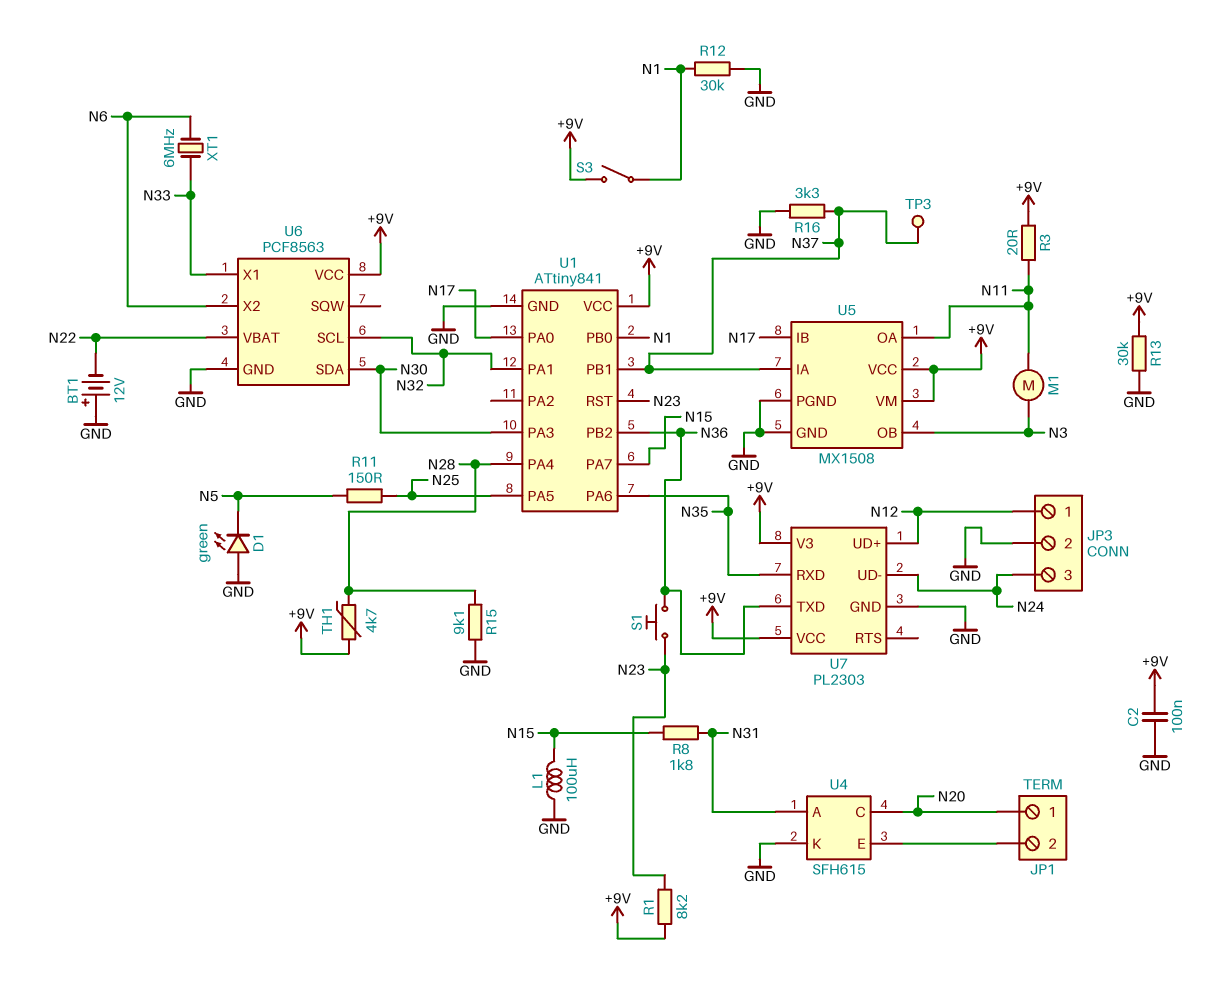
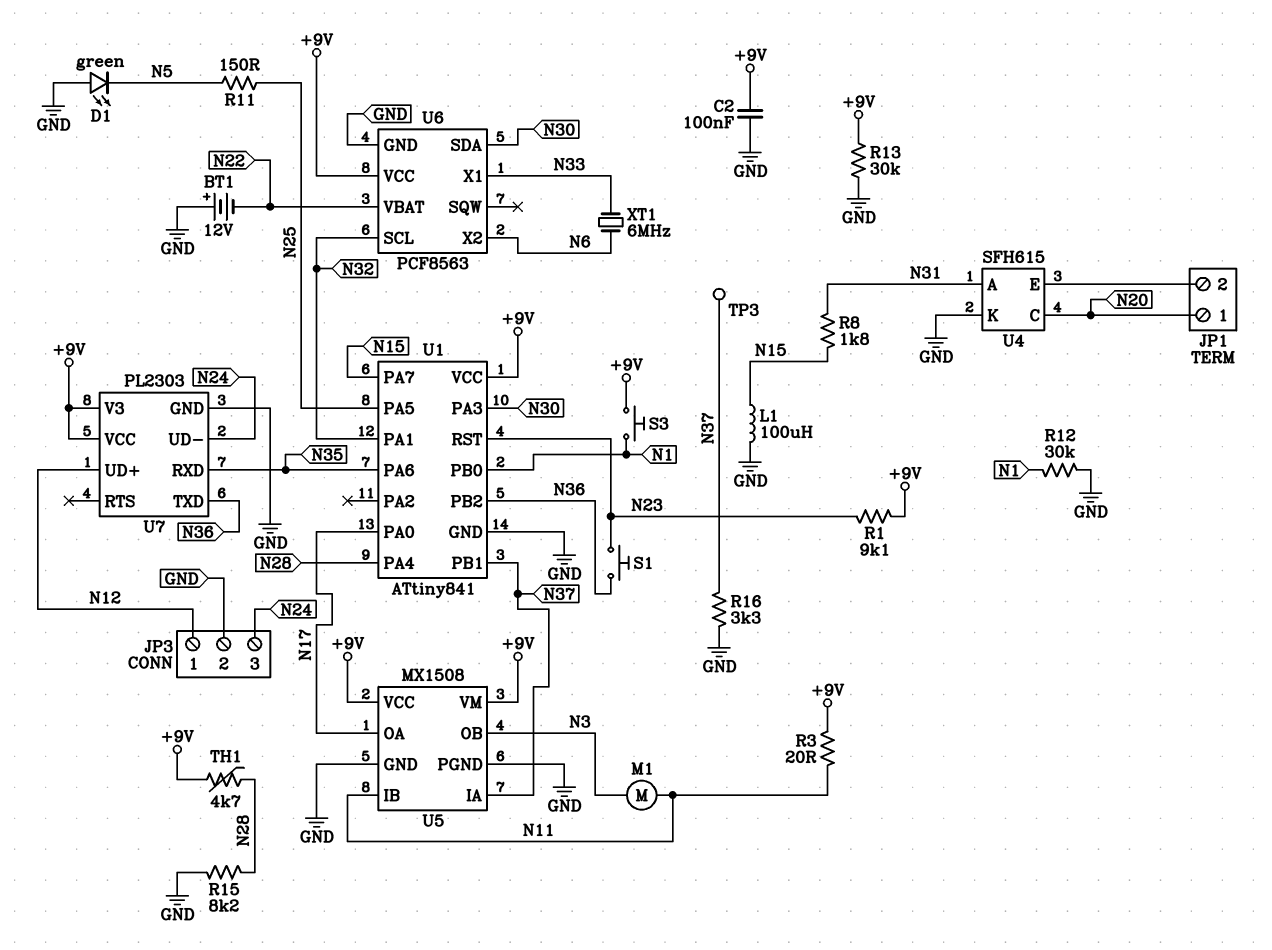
R1: 8.2k (+9V, N23) -> 9.1k (+9V, N23)
R15: 9.1k (GND, N28) -> 8.2k (GND, N28)
S3: switch (+9V, N1) -> button (+9V, N1)
U5 pin IB: N17 -> N11
U5 pin OA: N11 -> N17

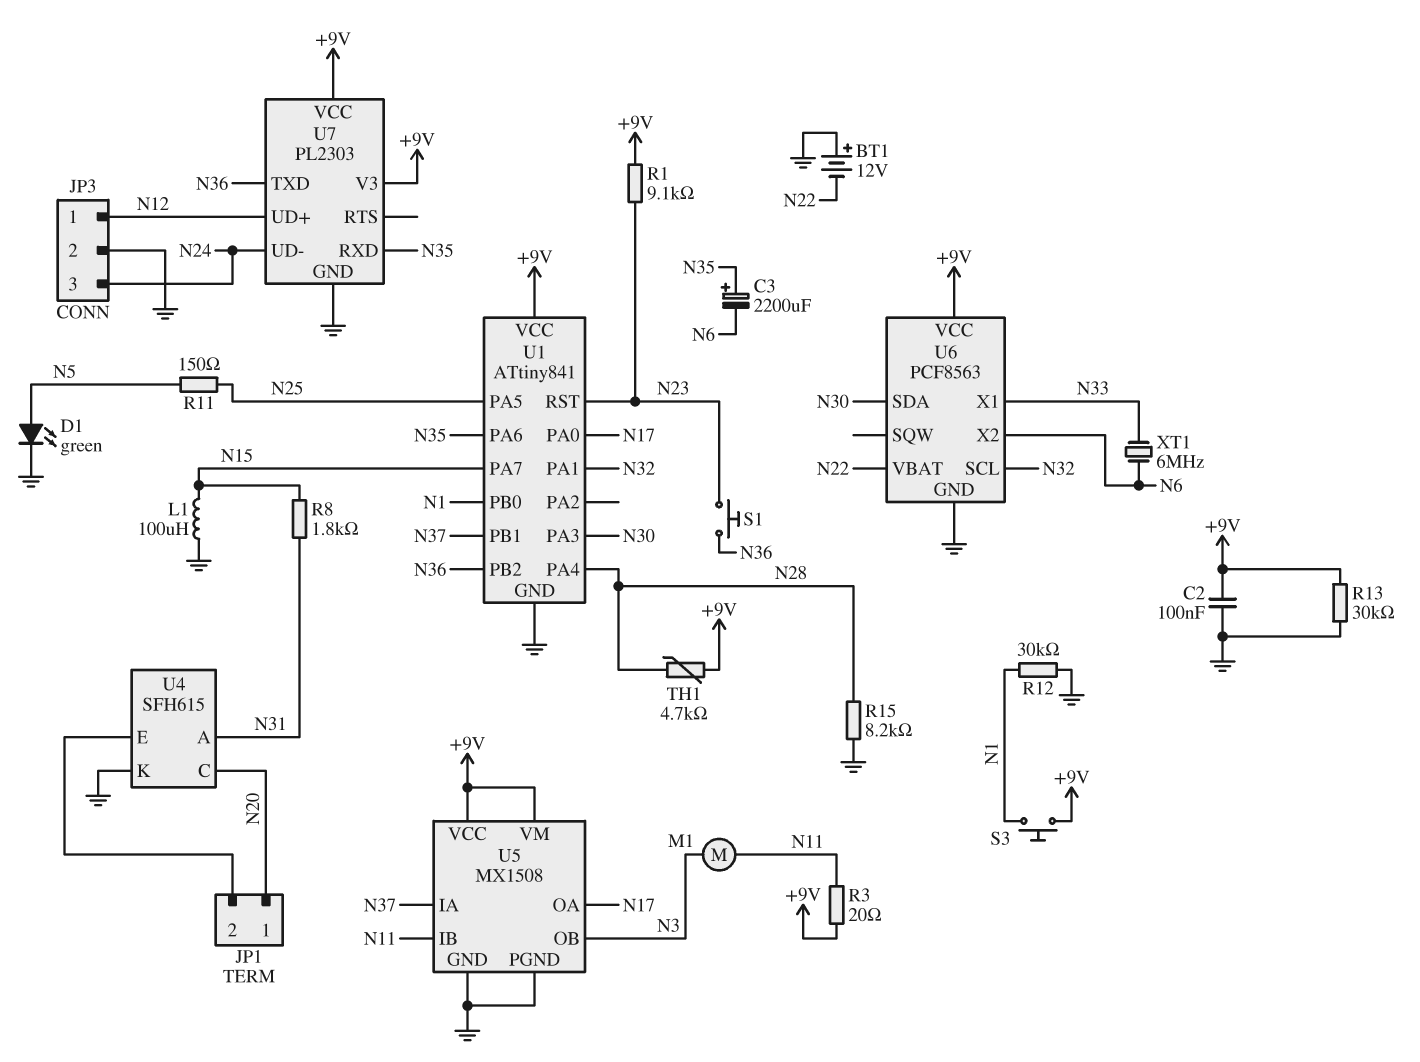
C3: none -> 2200uF (plus N35, minus N6)
D1: LED green (A GND, K N5) -> LED green (A N5, K GND)
R16: 3.3k (GND, N37) -> none
TP3: test point (N37) -> none

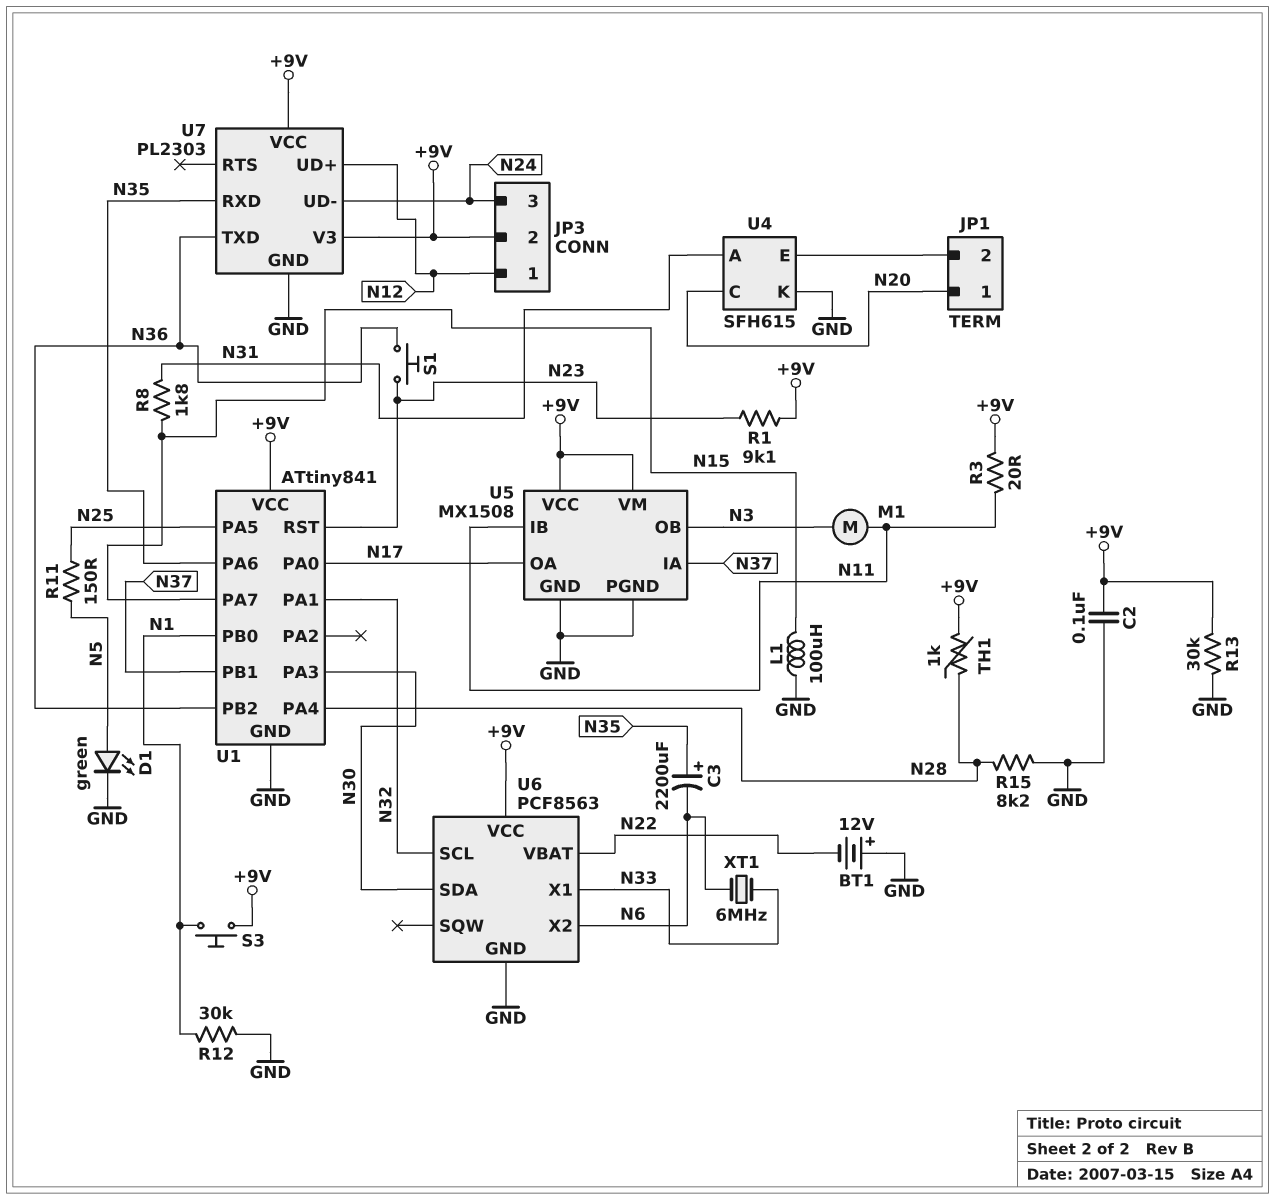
JP3 pin 2: GND -> +9V
TH1: 4.7k (+9V, N28) -> 1k (+9V, N28)

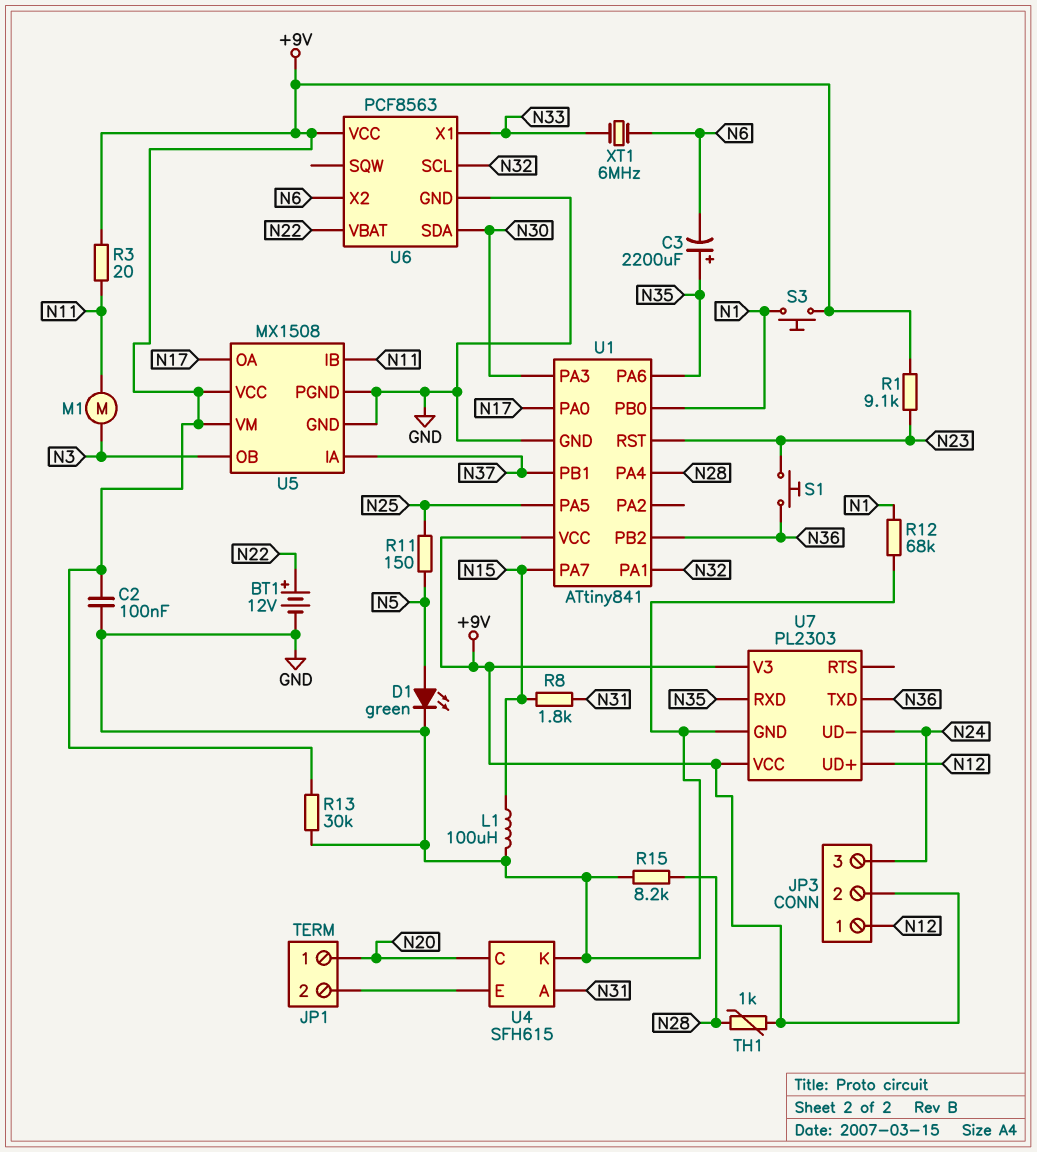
BT1: 12V (plus GND, minus N22) -> 12V (plus N22, minus GND)
R12: 30k (GND, N1) -> 68k (GND, N1)

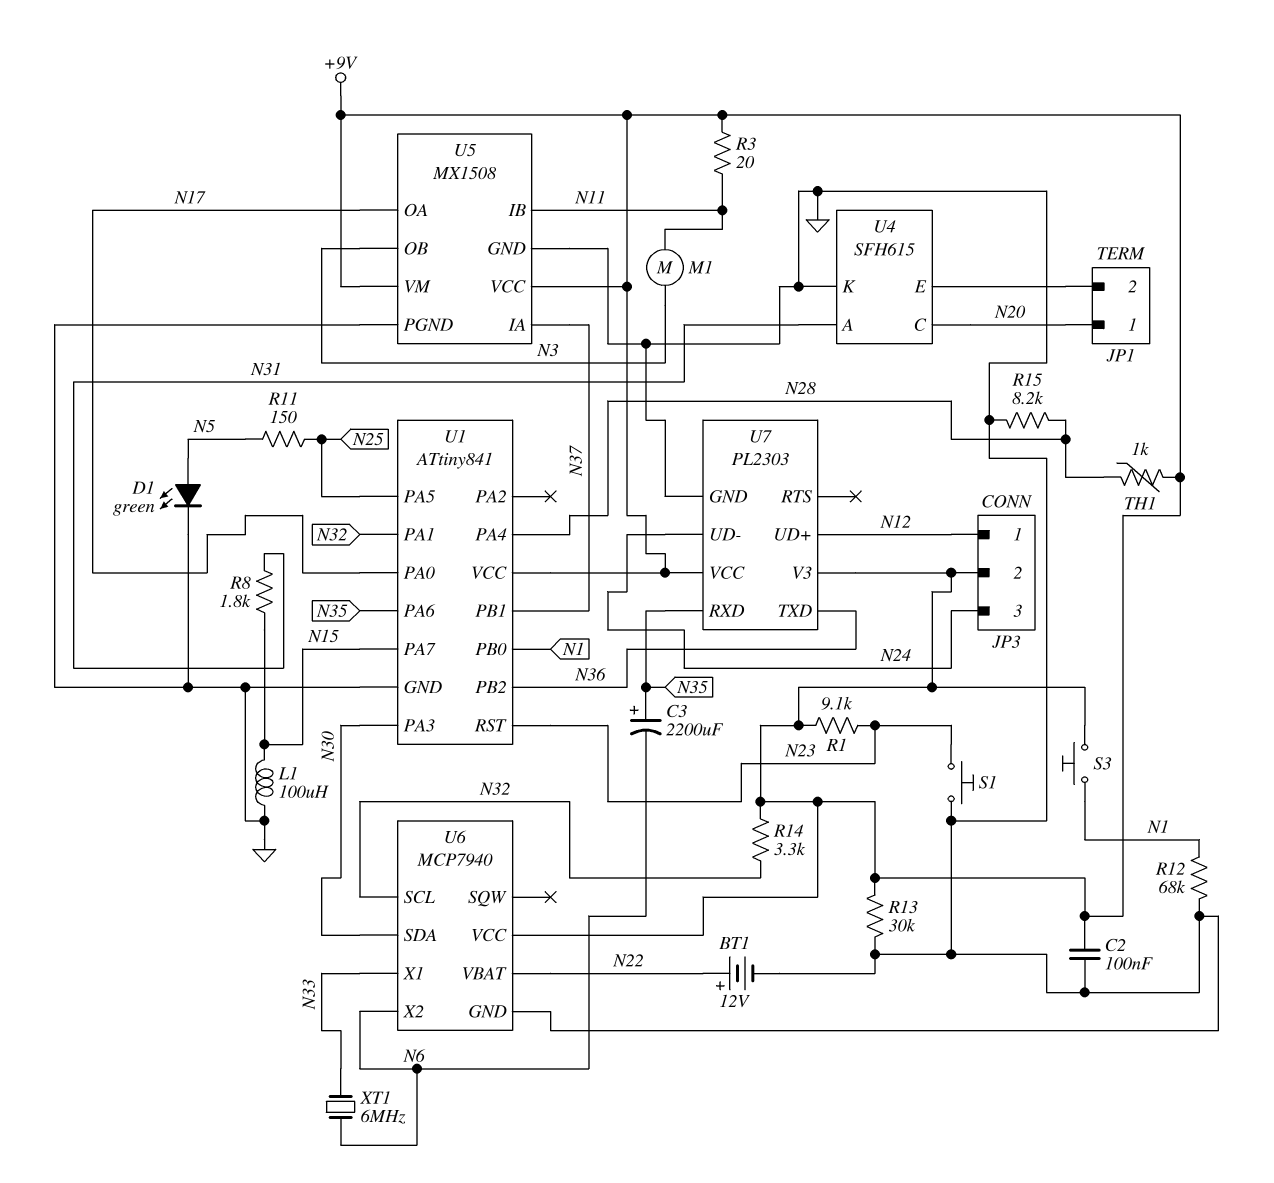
R14: none -> 3.3k (+9V, N32)
S1: button (N23, N36) -> button (GND, N23)
U6: PCF8563 -> MCP7940

